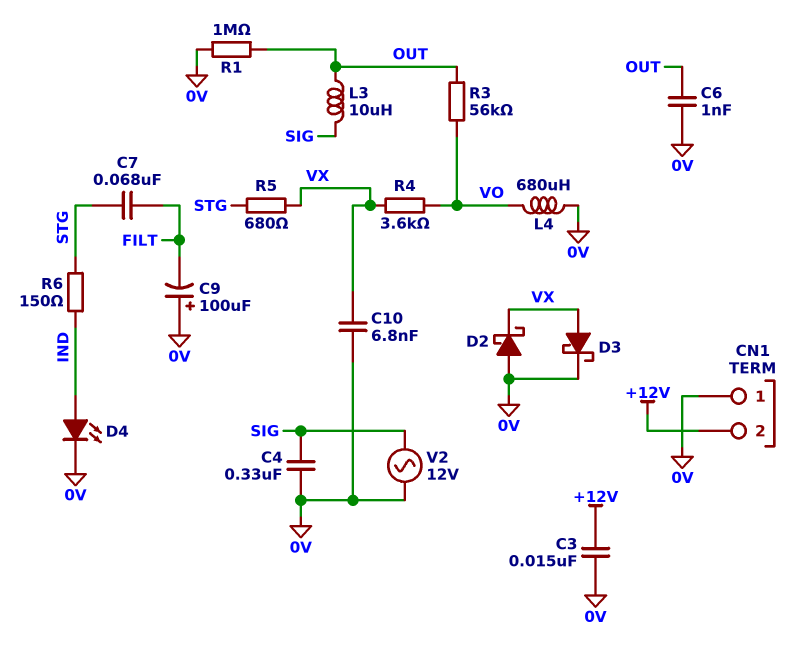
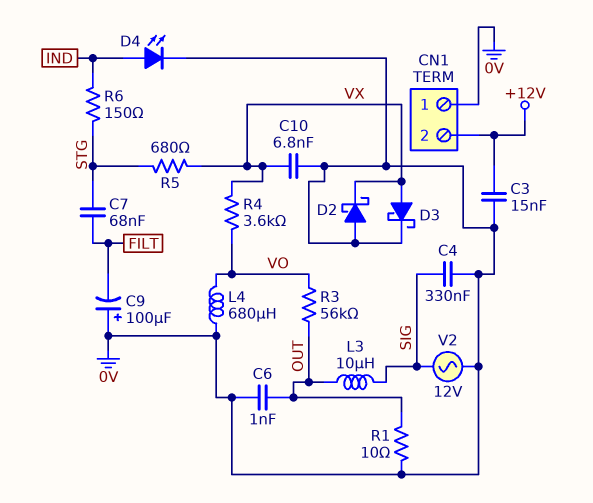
R1: 1M (0V, OUT) -> 10 (0V, OUT)

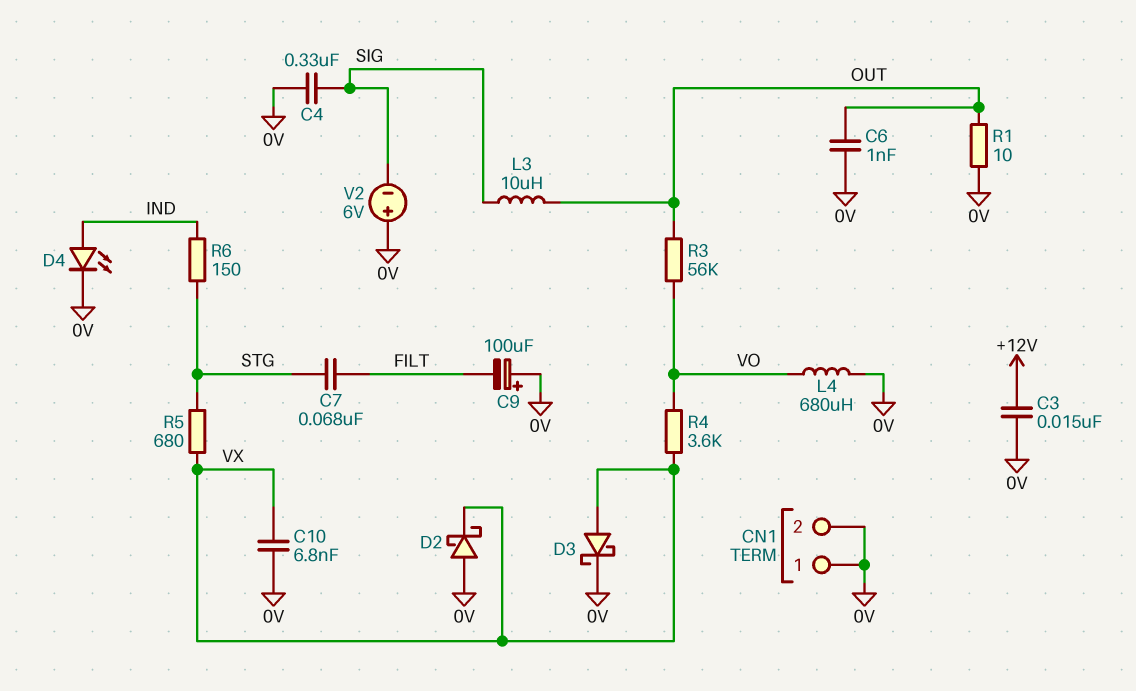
CN1 pin 2: +12V -> 0V
V2: AC 12V (0V, SIG) -> 6V (plus 0V, minus SIG)

